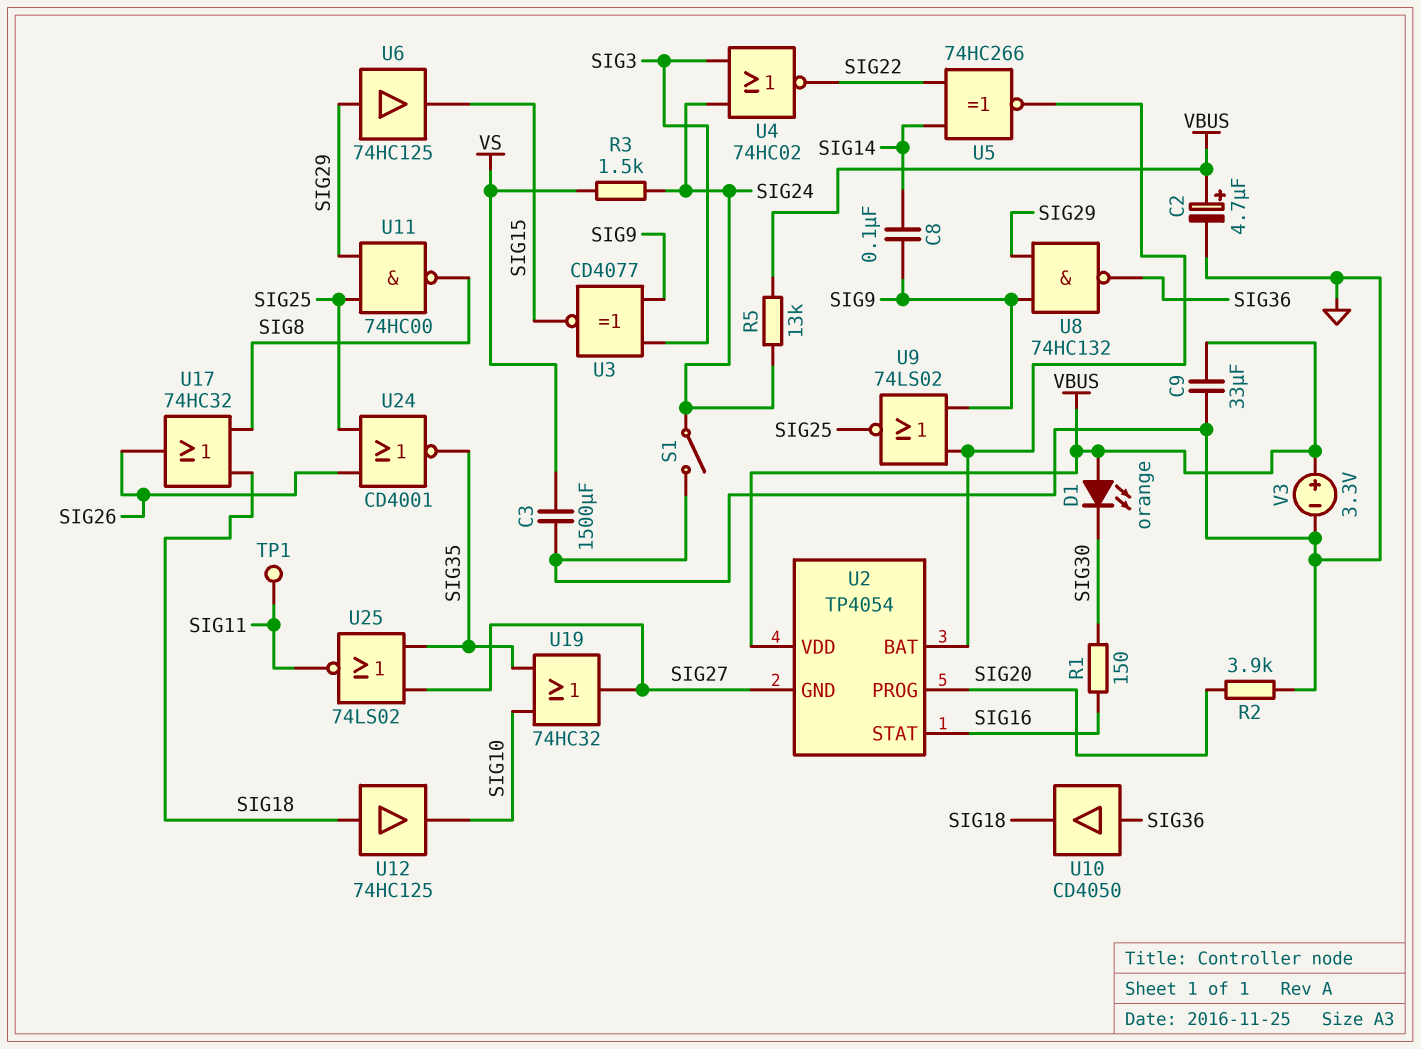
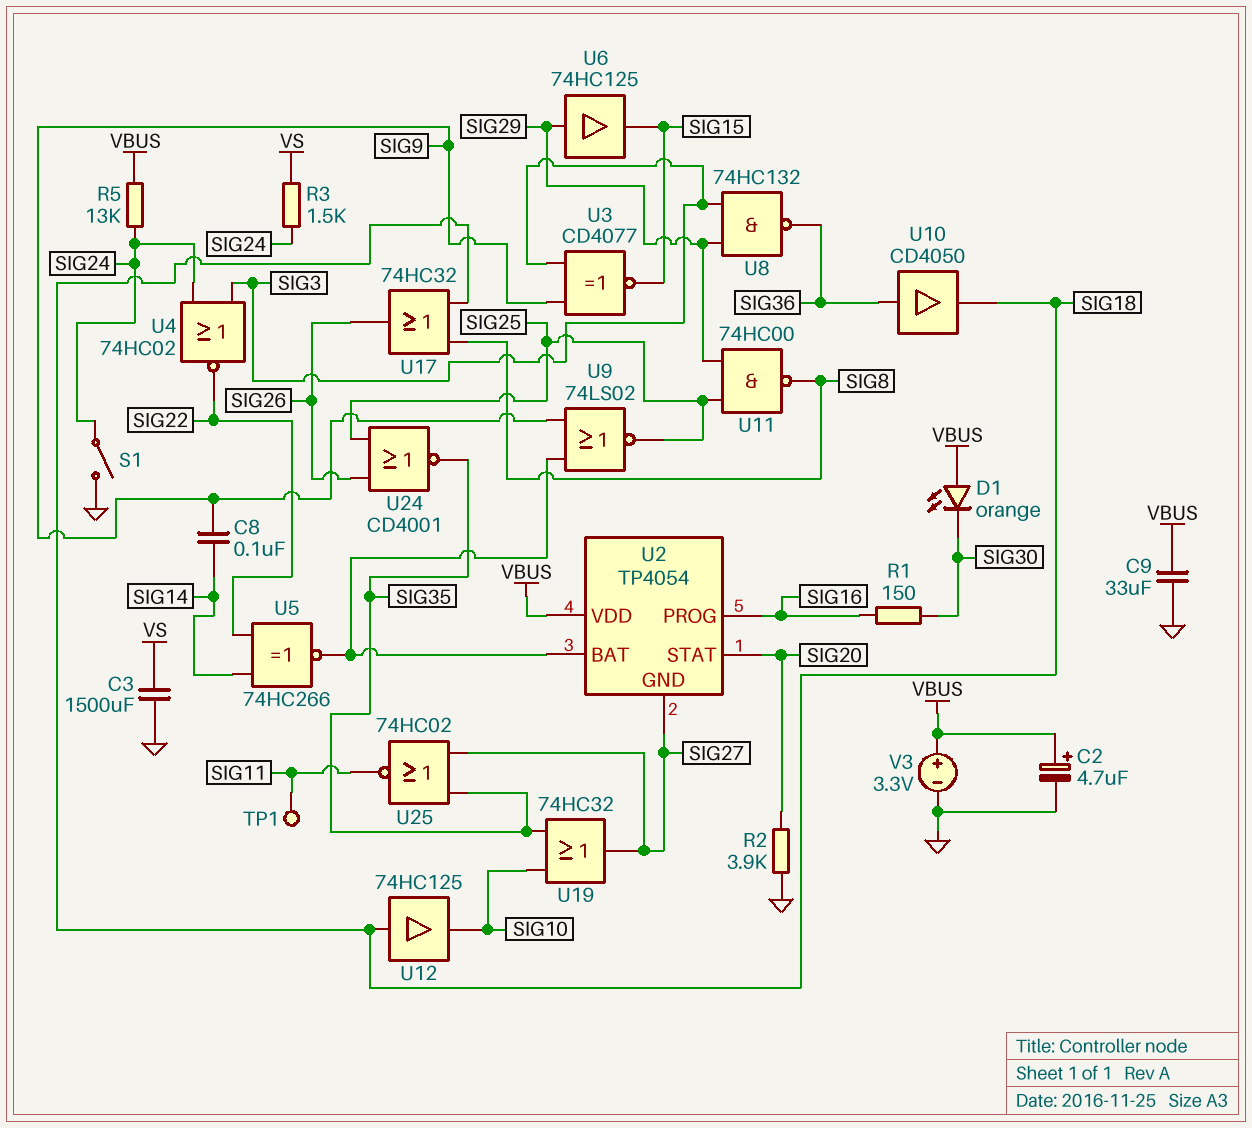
U2 pin PROG: SIG20 -> SIG16
U2 pin STAT: SIG16 -> SIG20
U8: NAND 74HC132 (in SIG9, in SIG29, out SIG36) -> NAND 74HC132 (in SIG3, in SIG29, out SIG36)
U25: NOR 74LS02 (in SIG27, in SIG35, out SIG11) -> NOR 74HC02 (in SIG27, in SIG35, out SIG11)

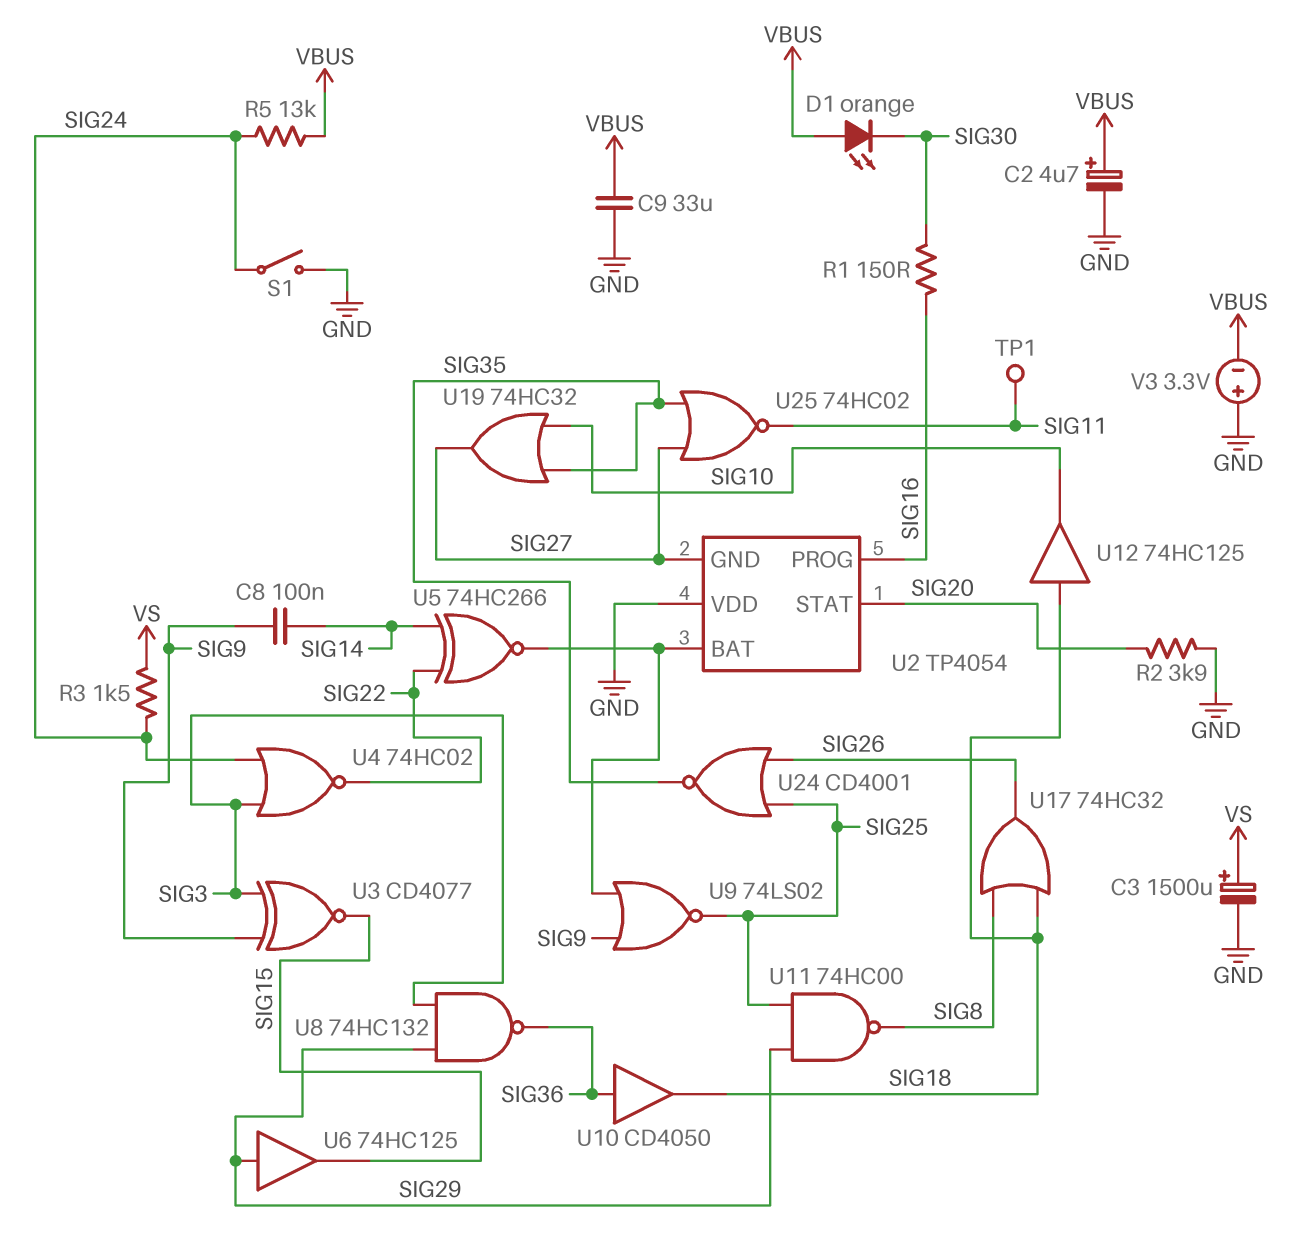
C3: 1500uF (GND, VS) -> 1500uF (plus VS, minus GND)
U2 pin VDD: VBUS -> GND
V3: 3.3V (plus VBUS, minus GND) -> 3.3V (plus GND, minus VBUS)

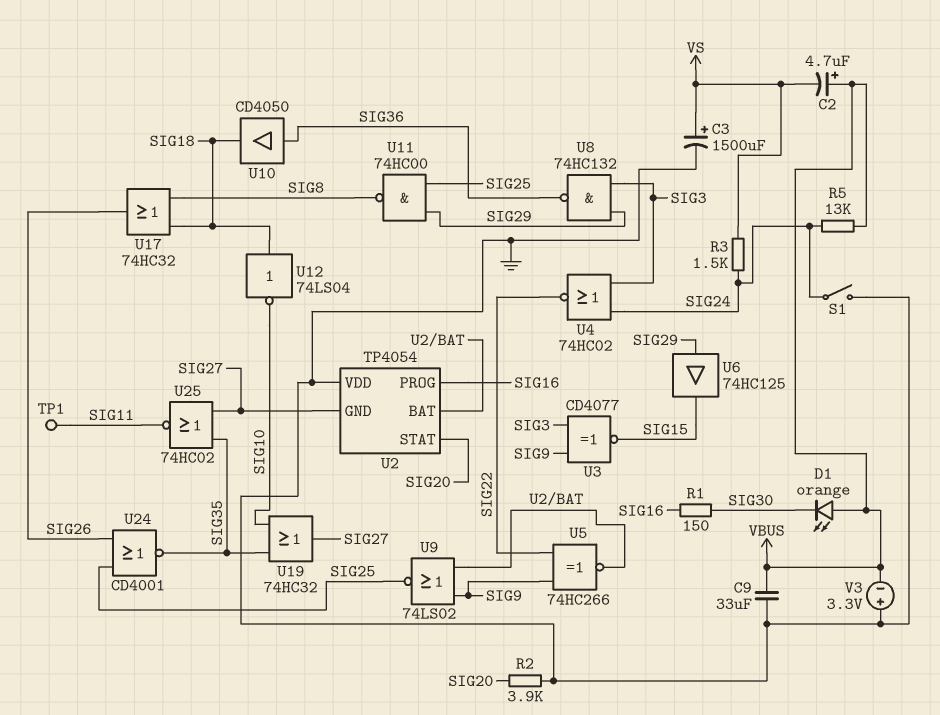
C2: 4.7uF (plus VBUS, minus GND) -> 4.7uF (plus VBUS, minus VS)
C8: 100nF (SIG9, SIG14) -> none
U5: XNOR 74HC266 (in SIG14, in SIG22, out U2/BAT) -> XNOR 74HC266 (in SIG9, in SIG22, out U2/BAT)
U12: buffer 74HC125 (in SIG18, out SIG10) -> NOT 74LS04 (in SIG18, out SIG10)

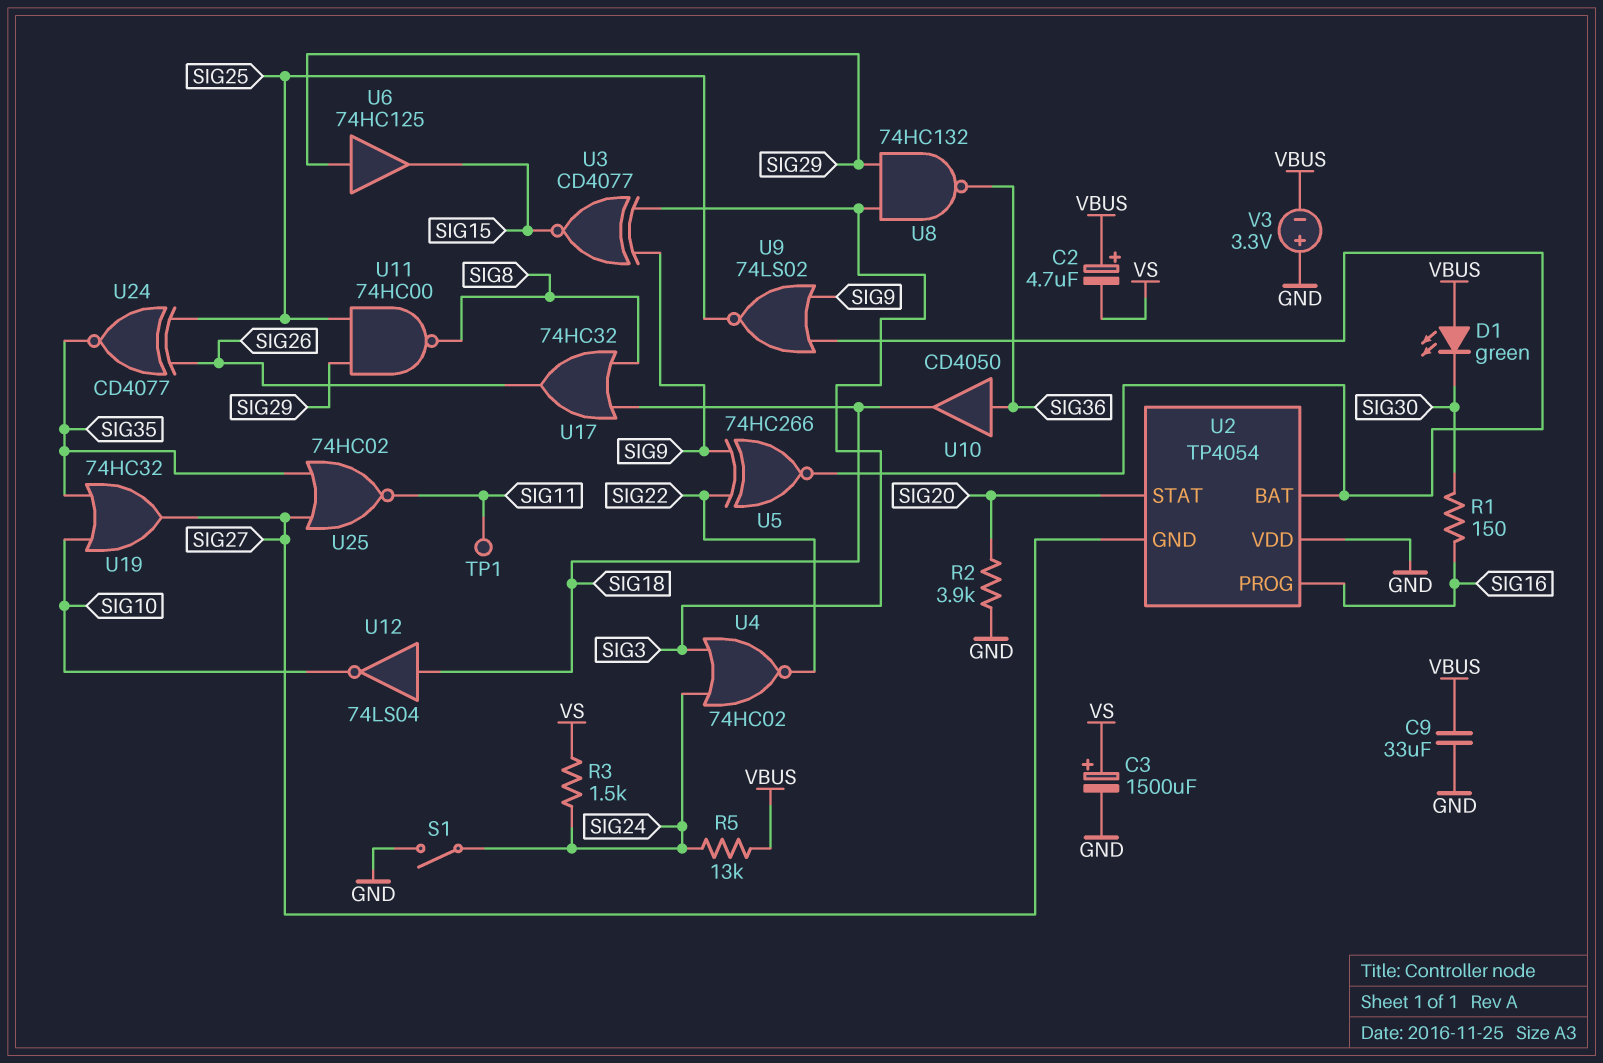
D1: LED orange (A VBUS, K SIG30) -> LED green (A VBUS, K SIG30)
U24: NOR CD4001 (in SIG25, in SIG26, out SIG35) -> XNOR CD4077 (in SIG25, in SIG26, out SIG35)

